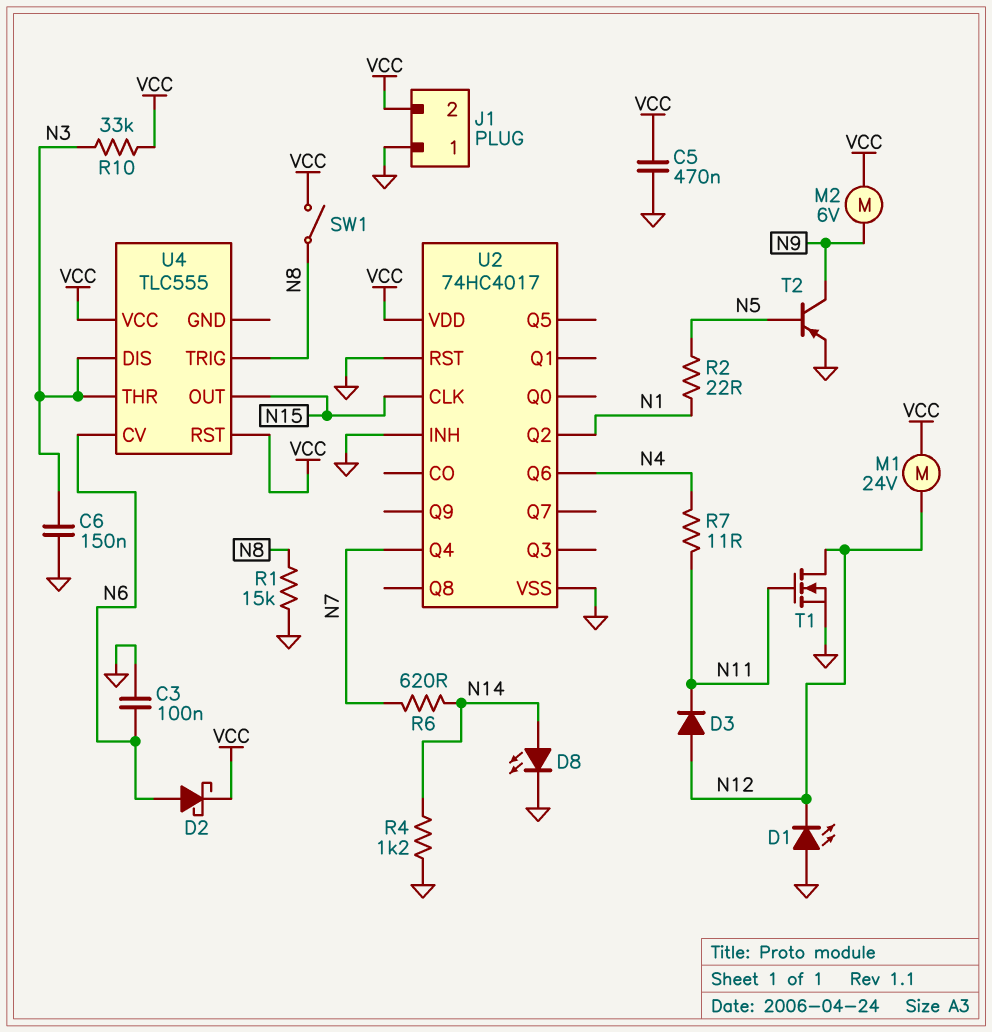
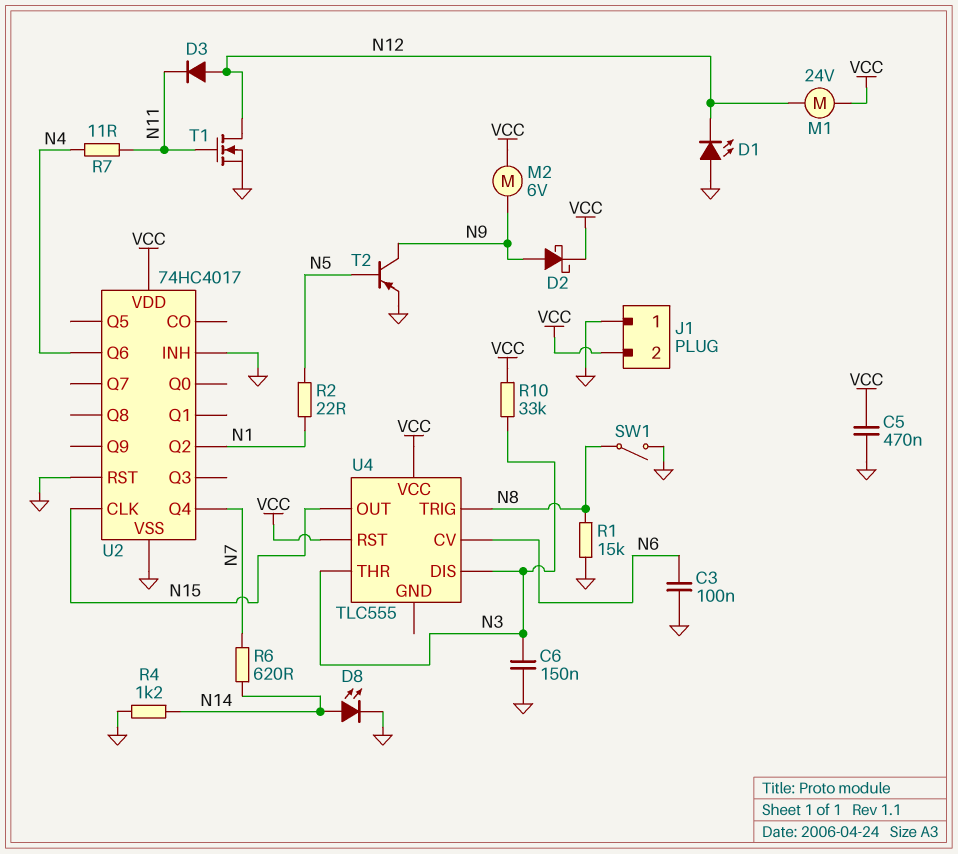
D2: schottky (A N6, K VCC) -> schottky (A N9, K VCC)
SW1: switch (N8, VCC) -> switch (GND, N8)

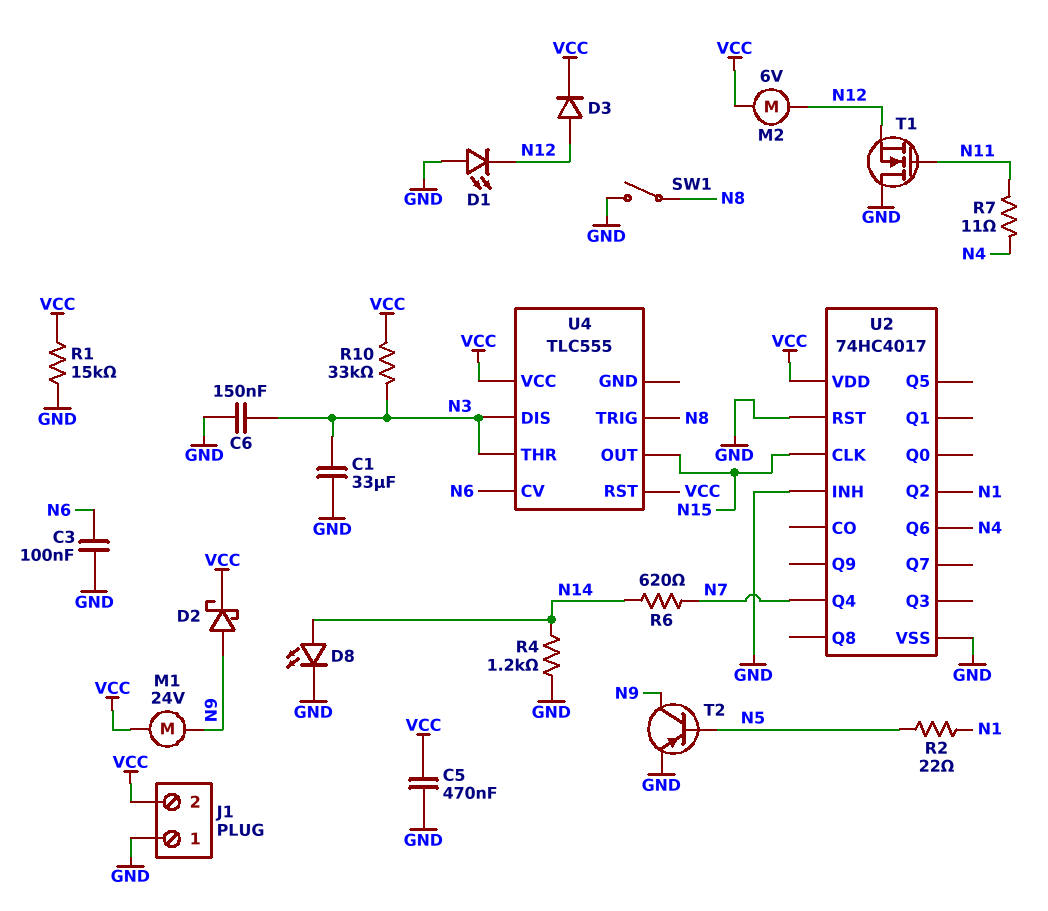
C1: none -> 33uF (GND, N3)
D3: diode (A N12, K N11) -> diode (A N12, K VCC)
M1: motor 24V (N12, VCC) -> motor 24V (N9, VCC)
M2: motor 6V (N9, VCC) -> motor 6V (N12, VCC)
R1: 15k (GND, N8) -> 15k (GND, VCC)
T1: NMOS (G N11, D N12, S GND) -> NMOS (G N11, D GND, S N12)

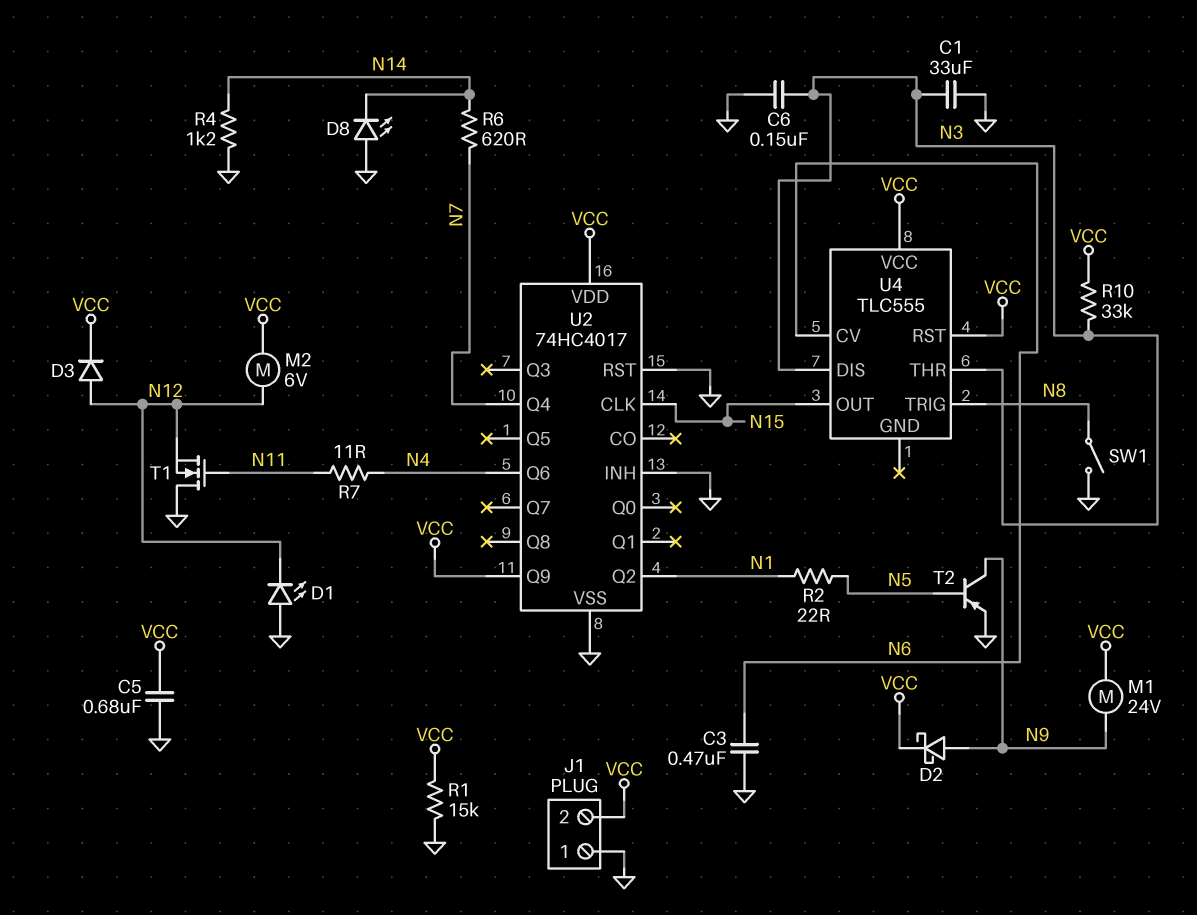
C3: 100nF (GND, N6) -> 470nF (GND, N6)
C5: 470nF (GND, VCC) -> 680nF (GND, VCC)
D8: LED (A N14, K GND) -> LED (A GND, K N14)
U2 pin Q9: none -> VCC

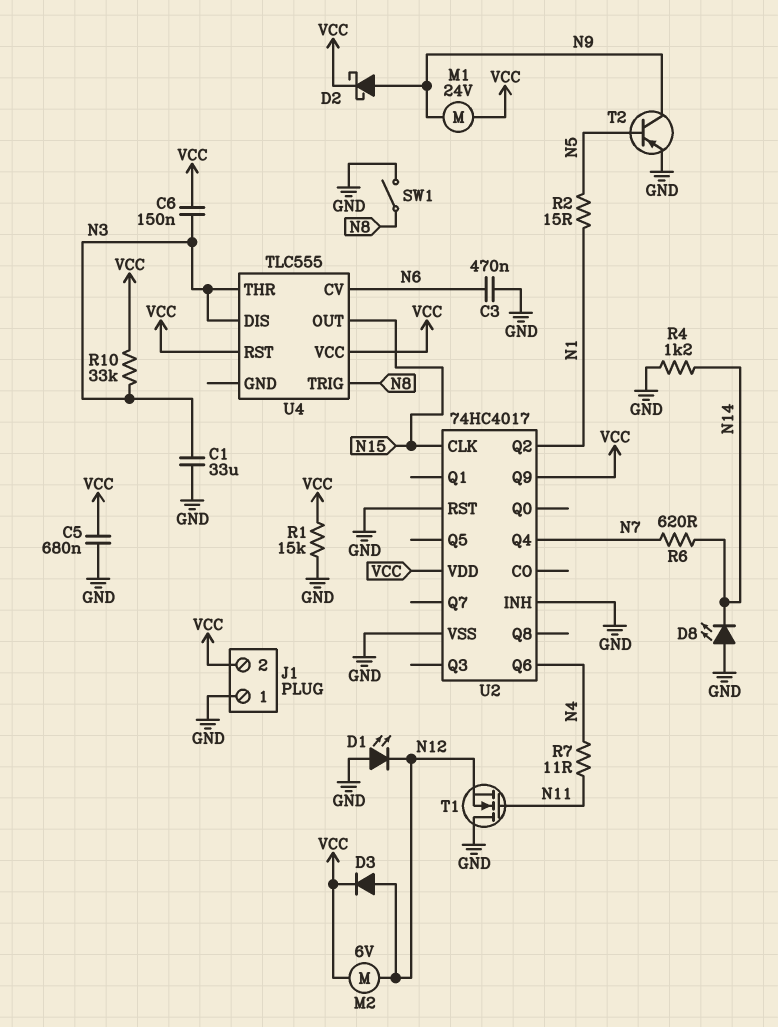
C6: 150nF (GND, N3) -> 150nF (N3, VCC)
R2: 22 (N1, N5) -> 15 (N1, N5)

